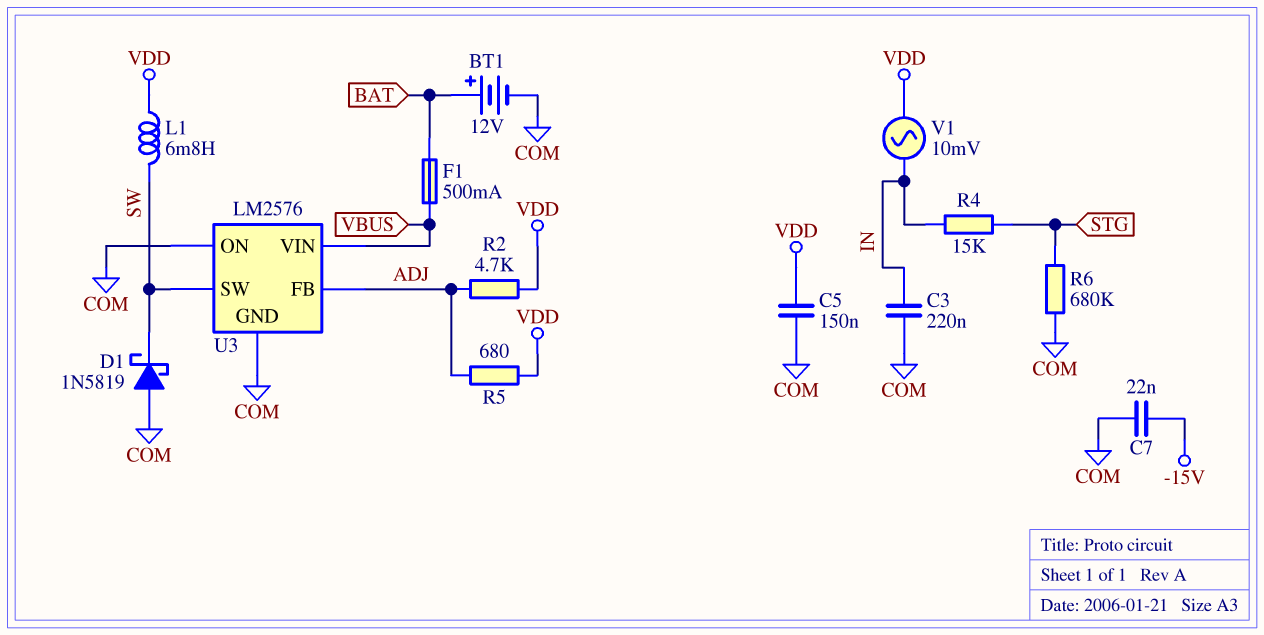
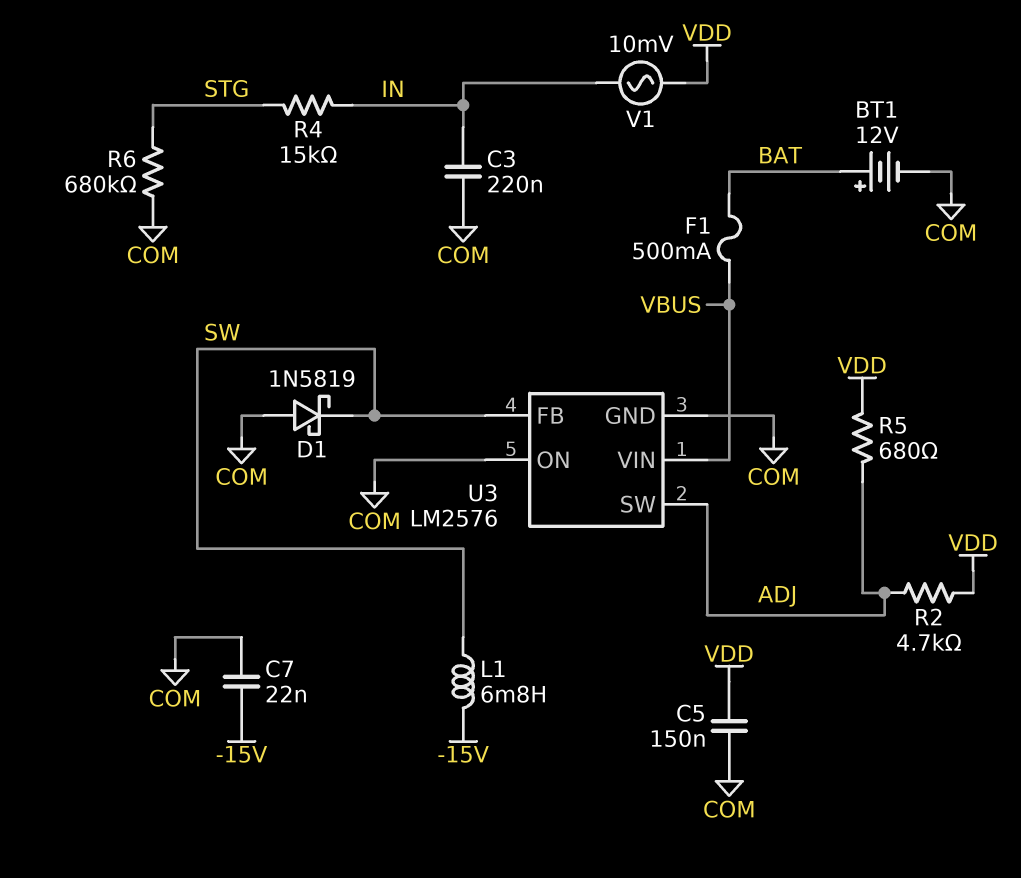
L1: 6.8mH (SW, VDD) -> 6.8mH (-15V, SW)
U3 pin FB: ADJ -> SW
U3 pin SW: SW -> ADJ

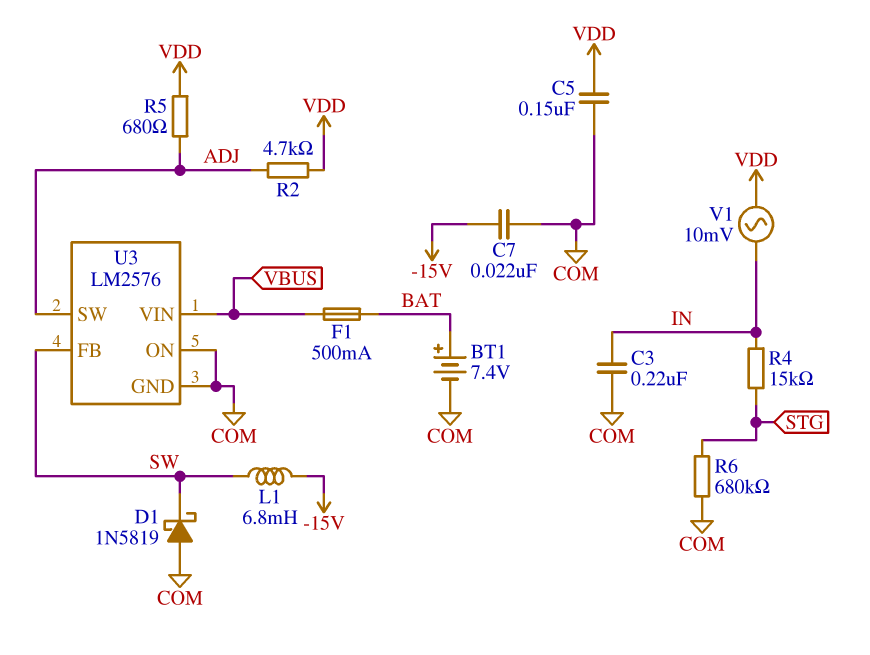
BT1: 12V (plus BAT, minus COM) -> 7.4V (plus BAT, minus COM)

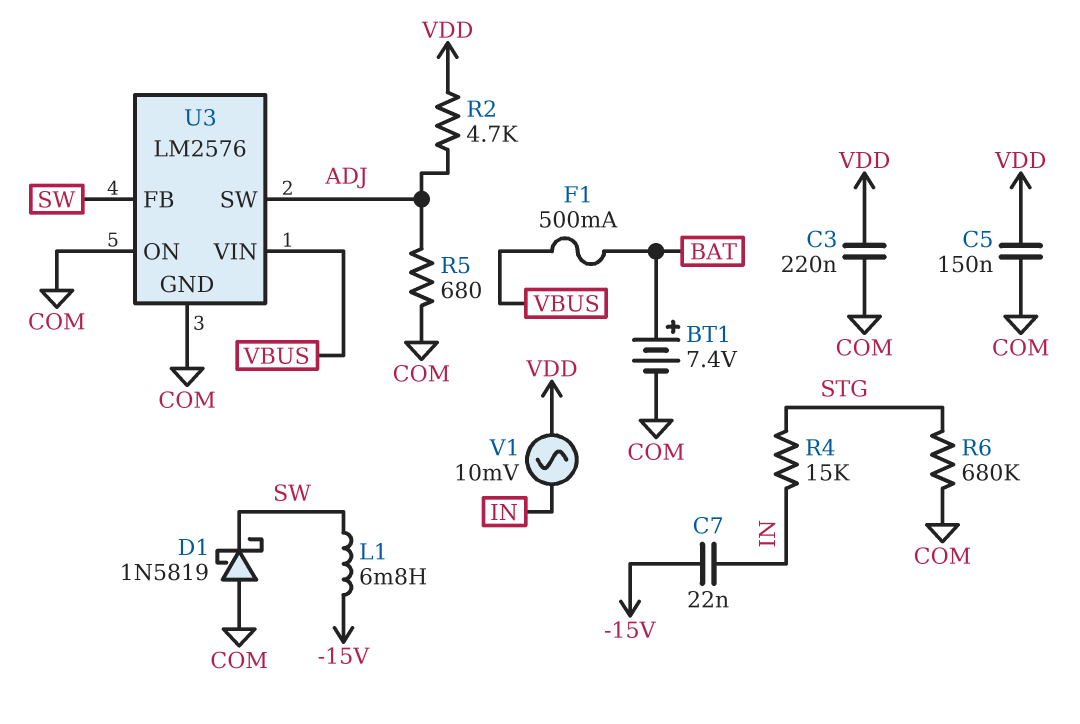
C3: 220nF (COM, IN) -> 220nF (COM, VDD)
C7: 22nF (-15V, COM) -> 22nF (-15V, IN)
R5: 680 (ADJ, VDD) -> 680 (ADJ, COM)

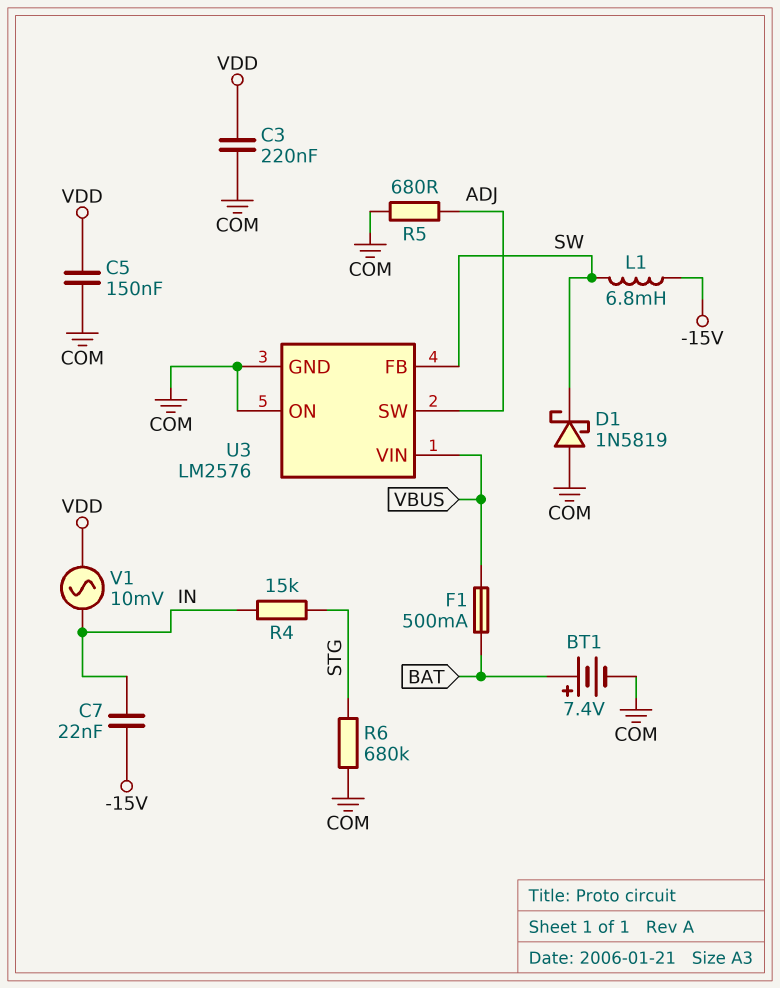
R2: 4.7k (ADJ, VDD) -> none

